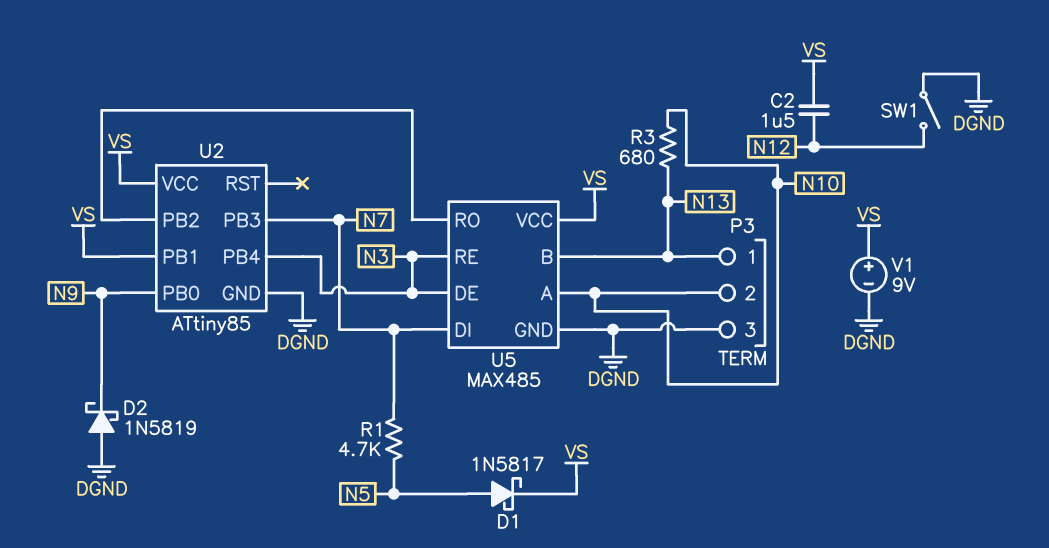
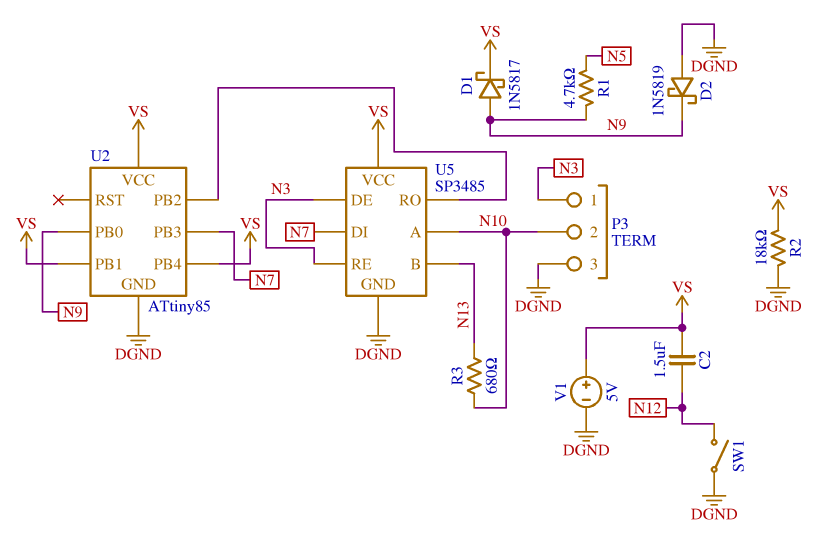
D1: schottky 1N5817 (A N5, K VS) -> schottky 1N5817 (A N9, K VS)
P3 pin 1: N13 -> N3
R1: 4.7k (N5, N7) -> 4.7k (N5, N9)
R2: none -> 18k (DGND, VS)
U2 pin PB4: N3 -> VS
U5: MAX485 -> SP3485
V1: 9V (plus VS, minus DGND) -> 5V (plus VS, minus DGND)

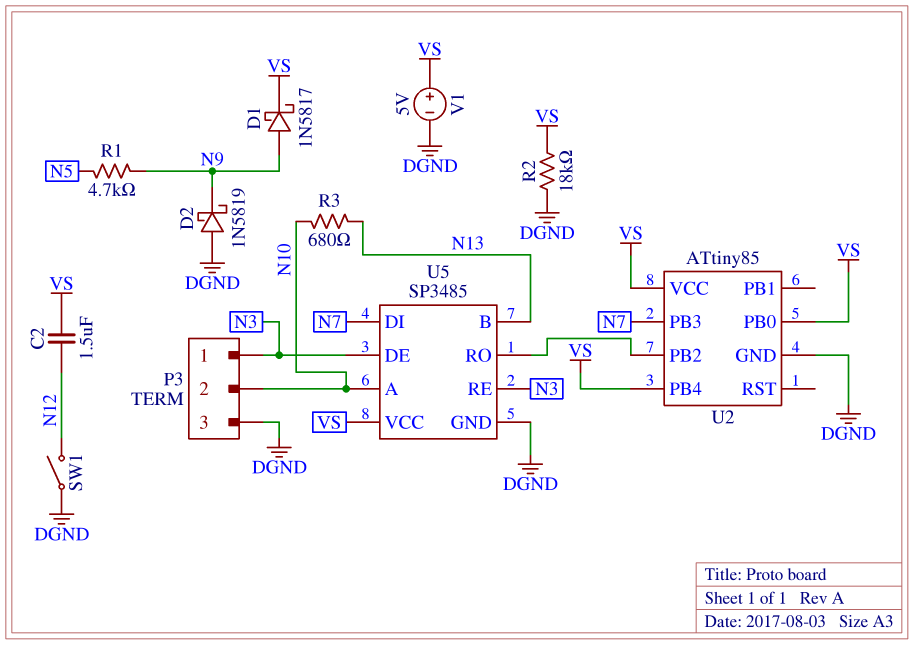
U2 pin PB0: N9 -> VS
U2 pin PB1: VS -> none

